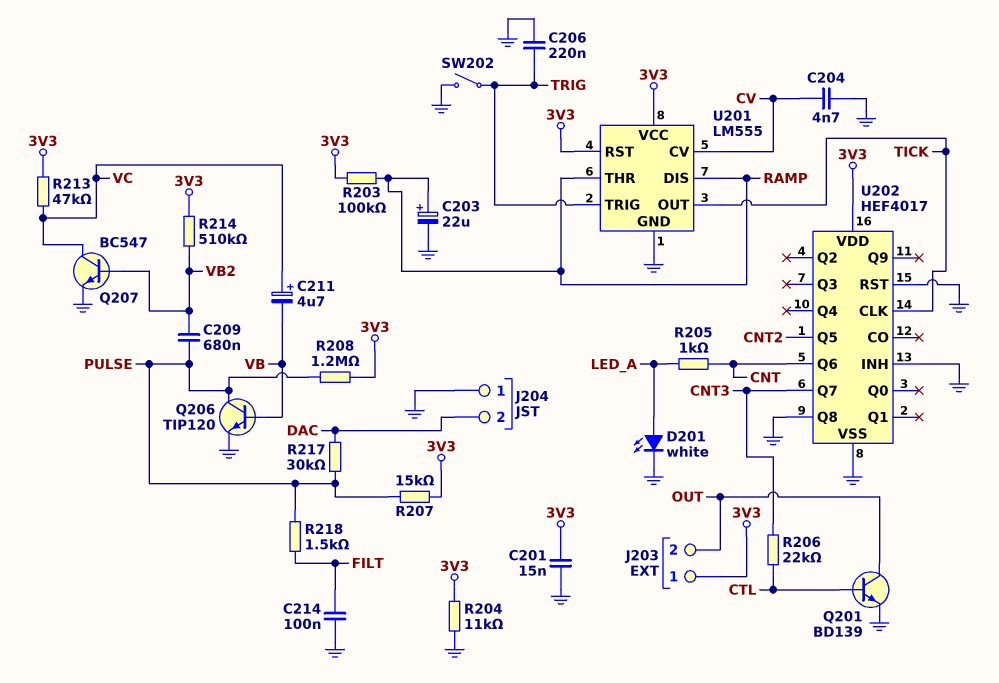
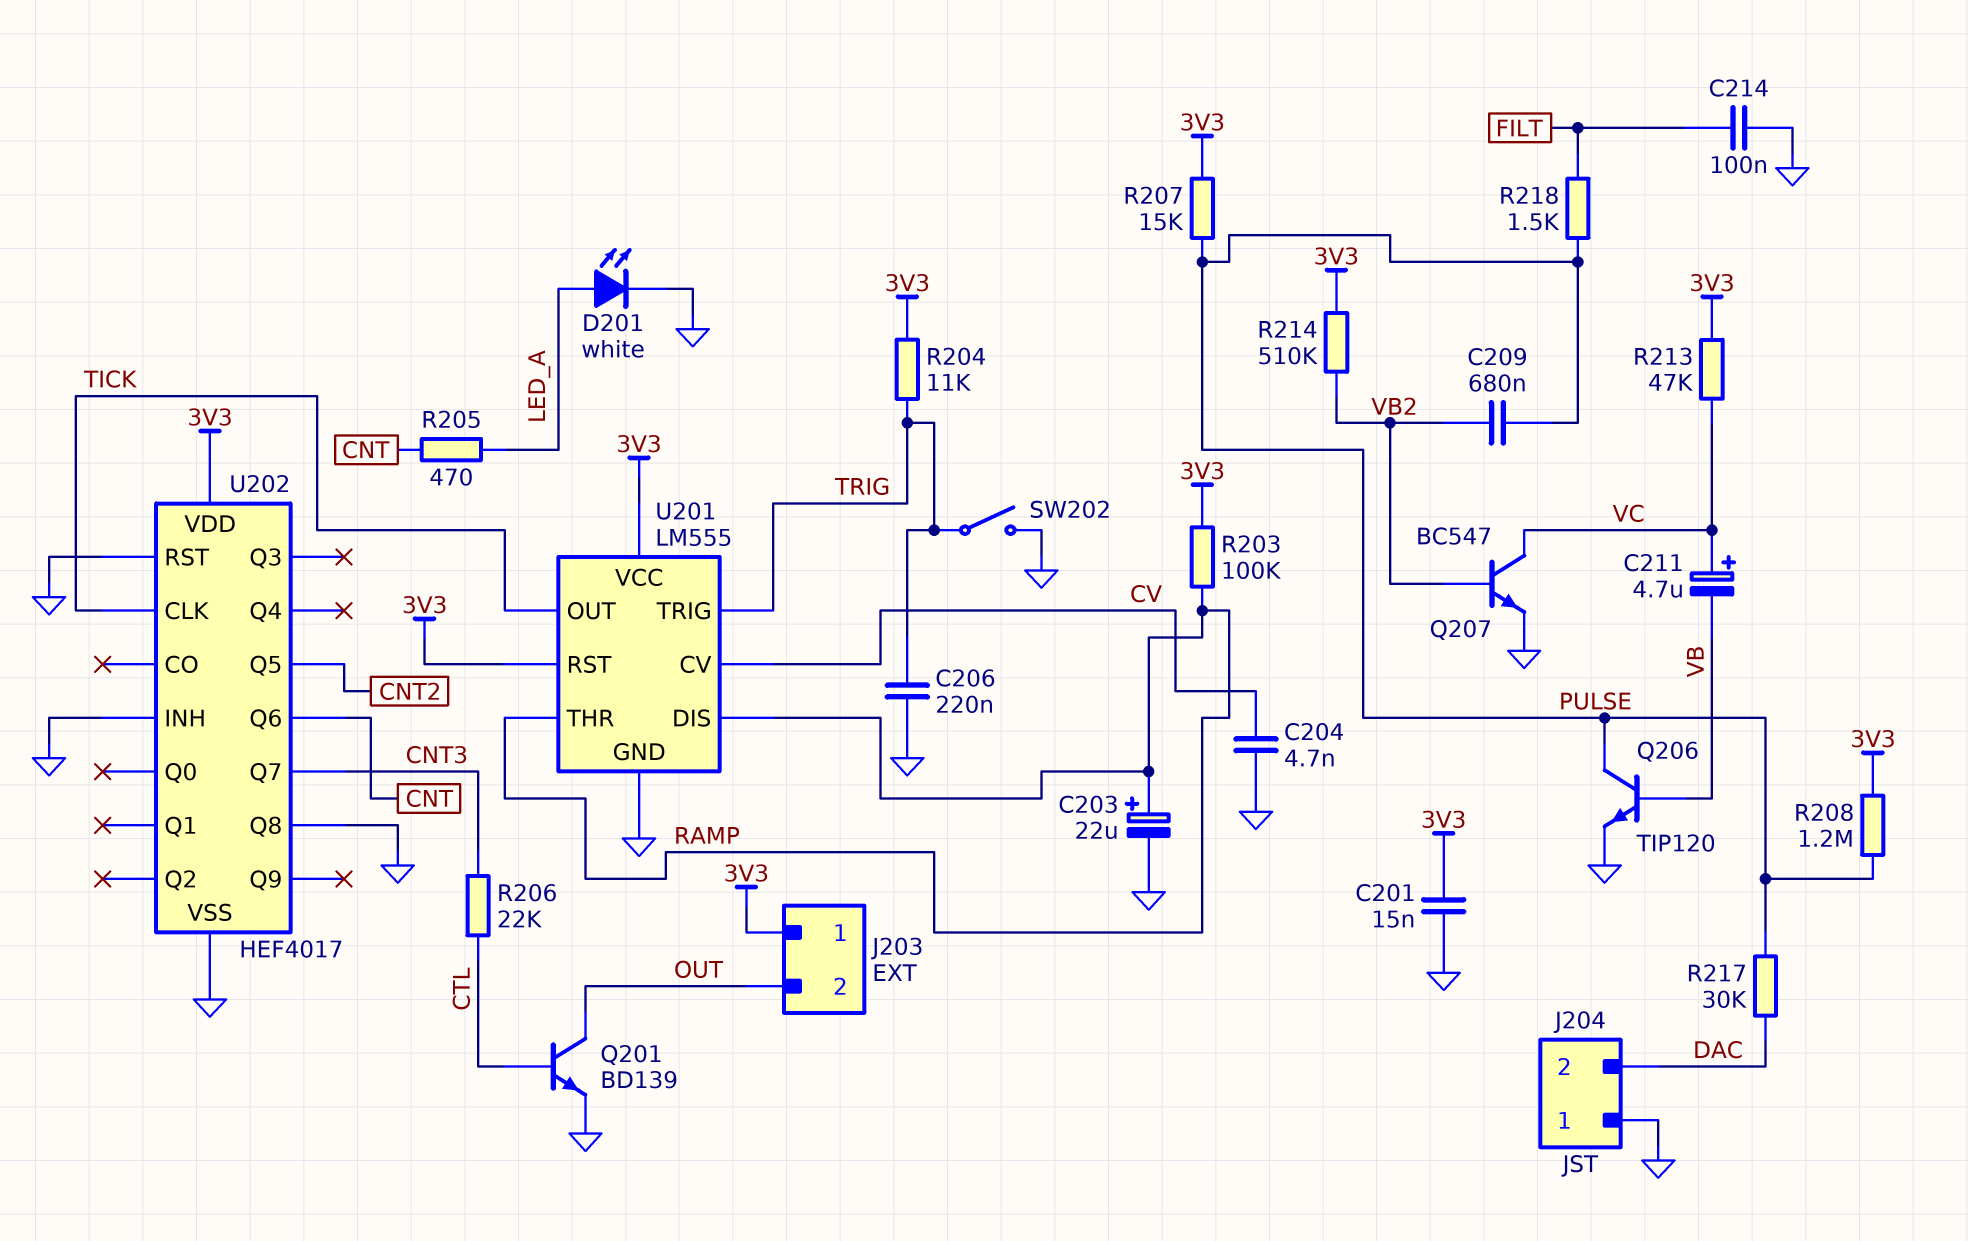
R204: 11k (3V3, GND) -> 11k (3V3, TRIG)
R205: 1k (CNT, LED_A) -> 470 (CNT, LED_A)

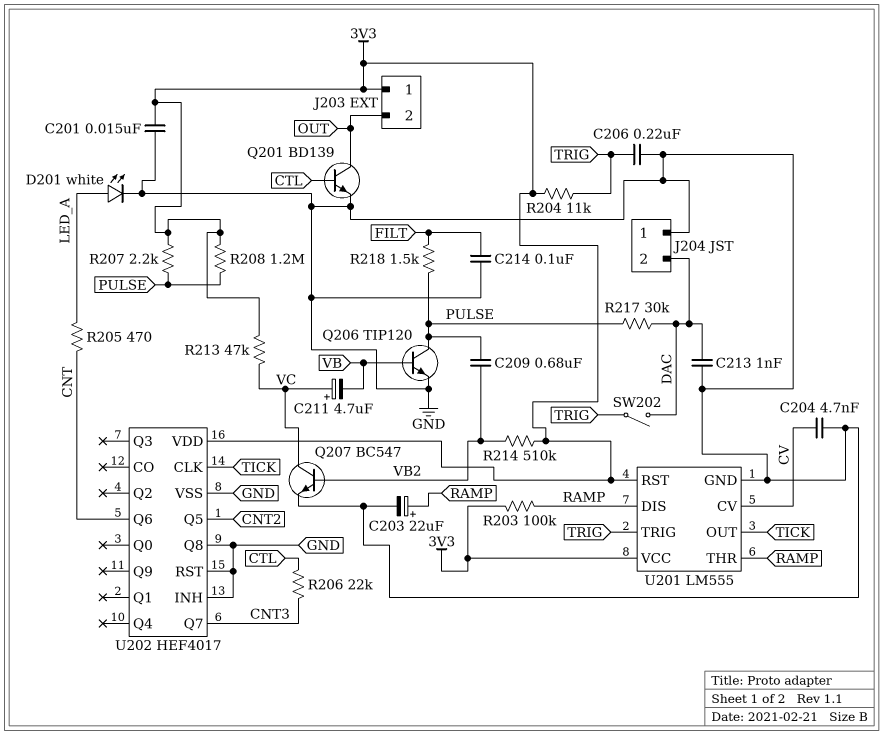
C213: none -> 1nF (DAC, GND)
R207: 15k (3V3, PULSE) -> 2.2k (3V3, PULSE)
SW202: switch (GND, TRIG) -> switch (DAC, TRIG)

